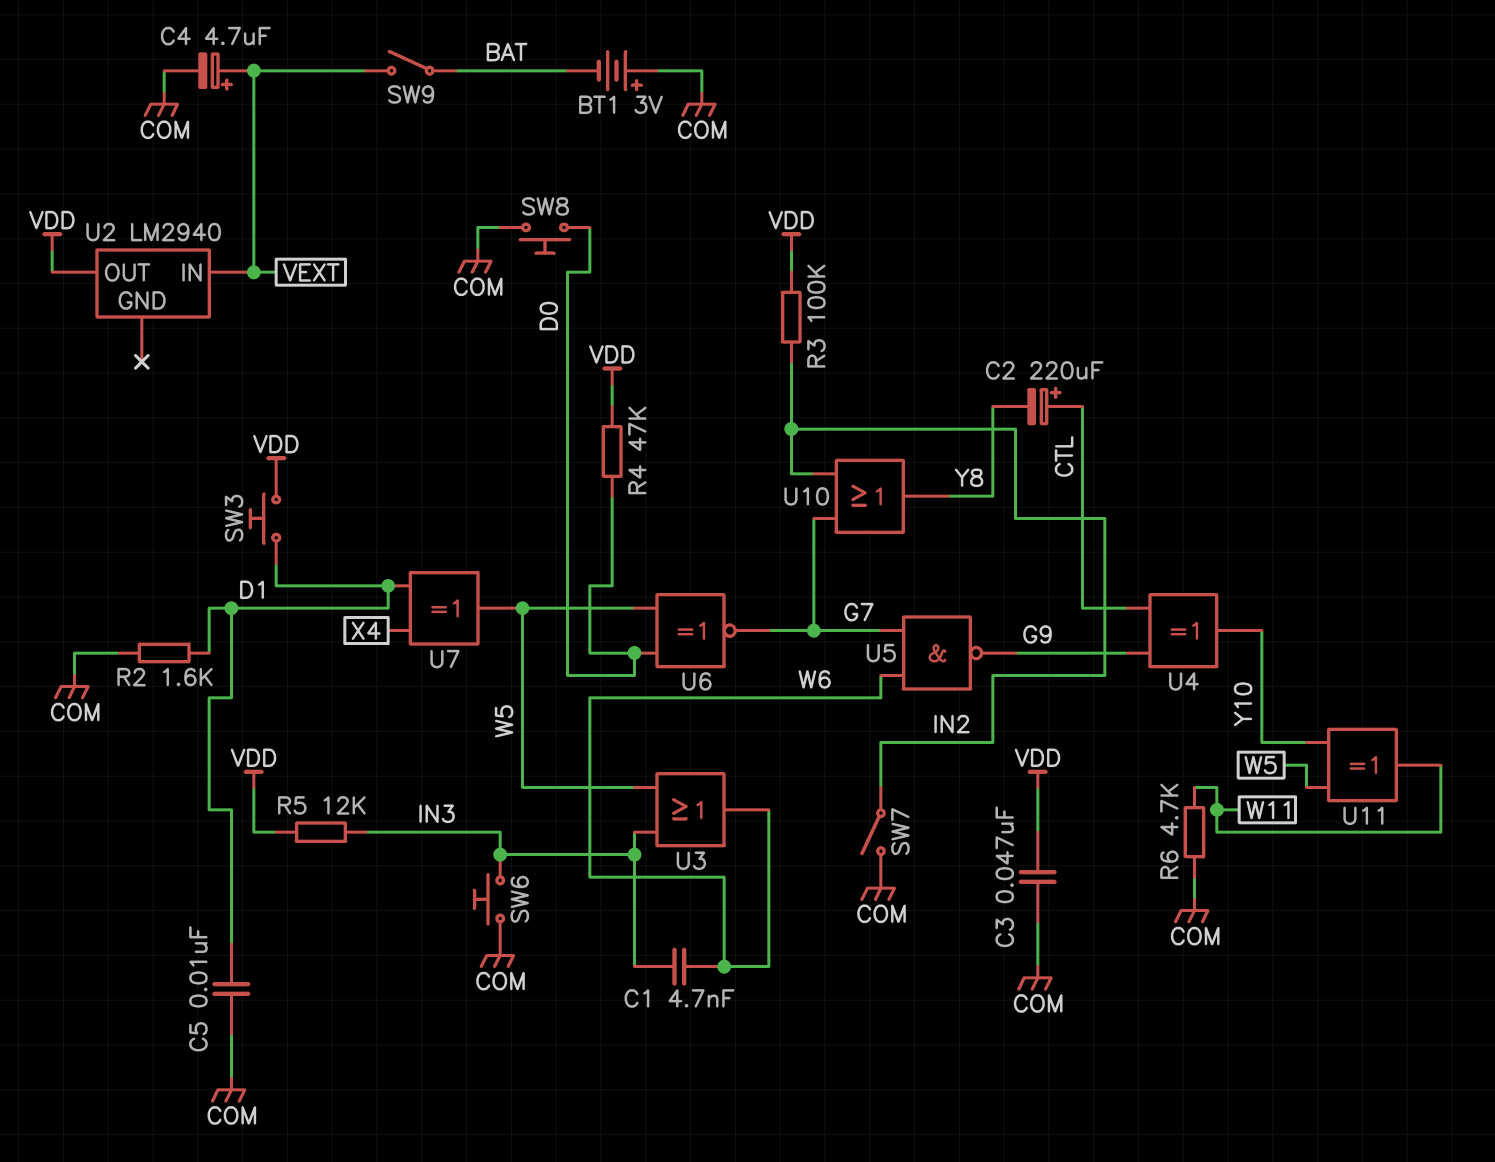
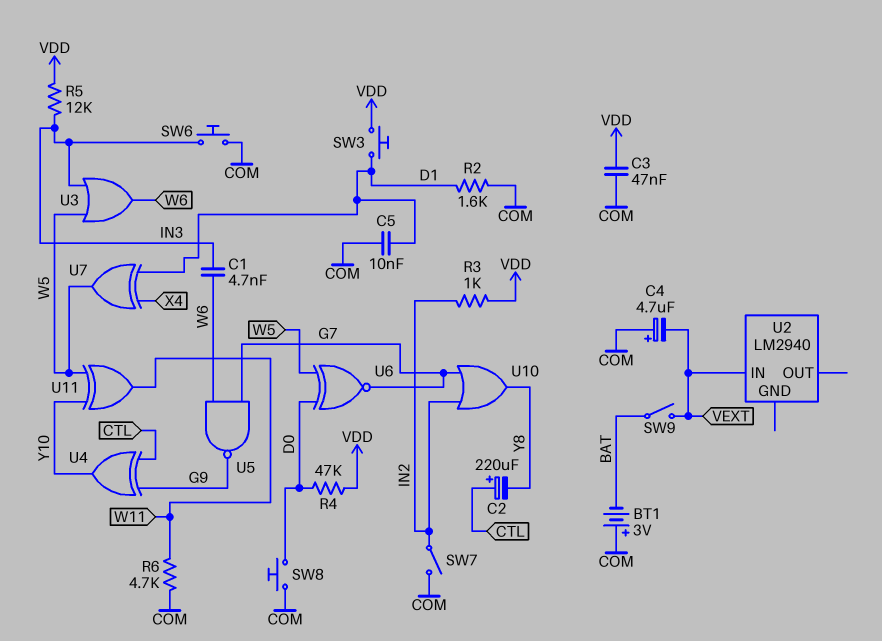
C4: 4.7uF (plus VEXT, minus COM) -> 4.7uF (plus COM, minus VEXT)
R3: 100k (IN2, VDD) -> 1k (IN2, VDD)
U2 pin OUT: VDD -> none

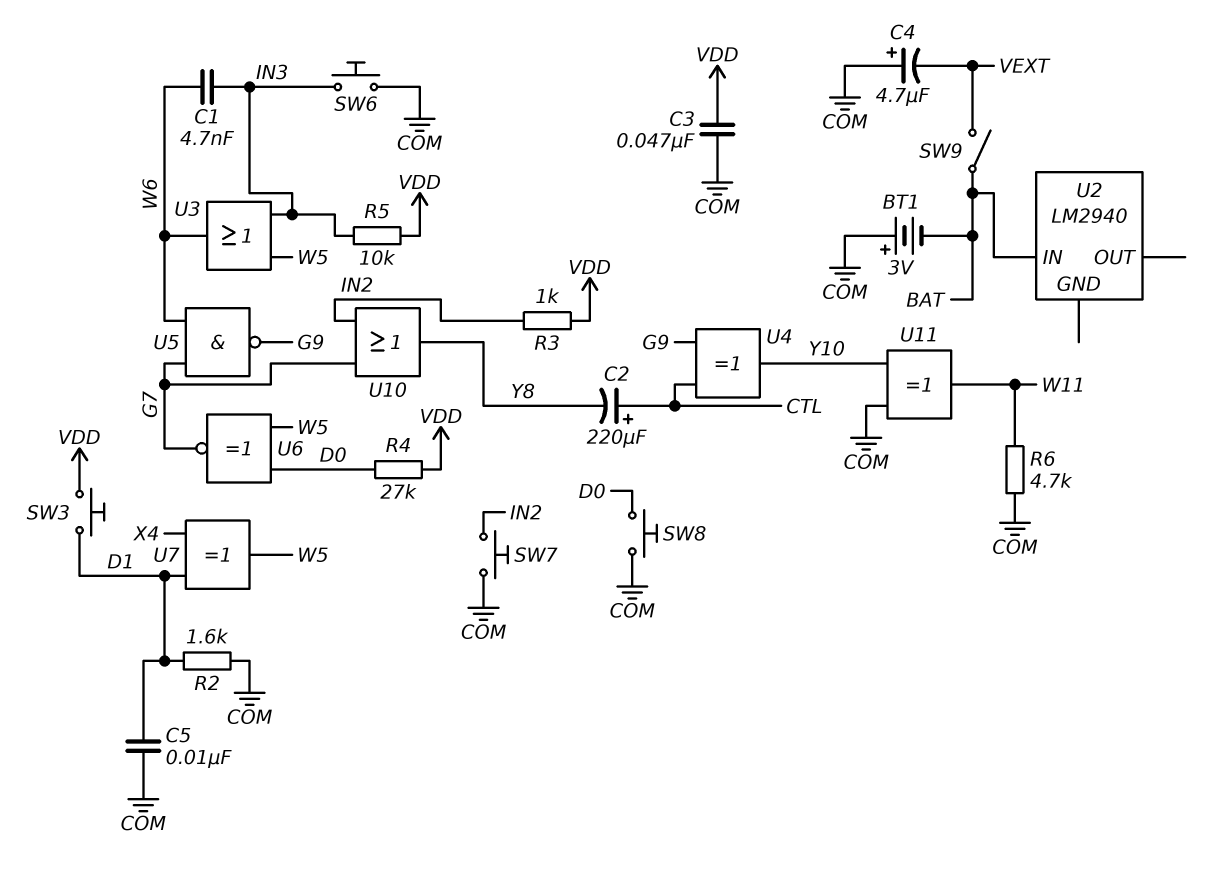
R4: 47k (D0, VDD) -> 27k (D0, VDD)
R5: 12k (IN3, VDD) -> 10k (IN3, VDD)
SW7: switch (COM, IN2) -> button (COM, IN2)
U2 pin IN: VEXT -> BAT
U11: XOR (in W5, in Y10, out W11) -> XOR (in COM, in Y10, out W11)

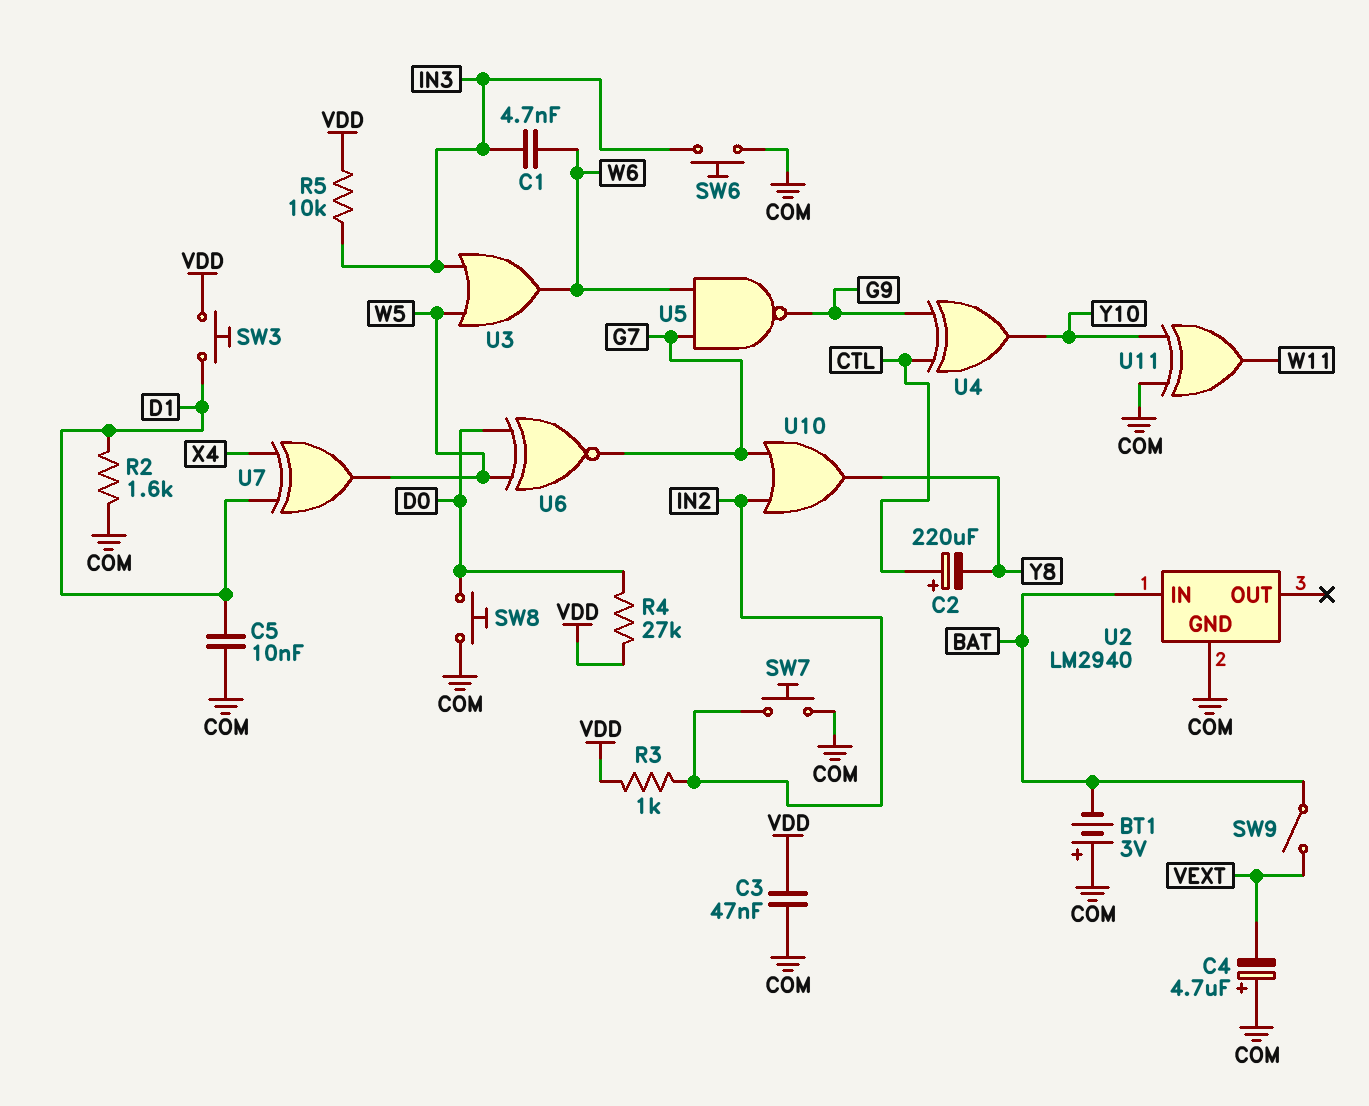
R6: 4.7k (COM, W11) -> none
U2 pin GND: none -> COM

